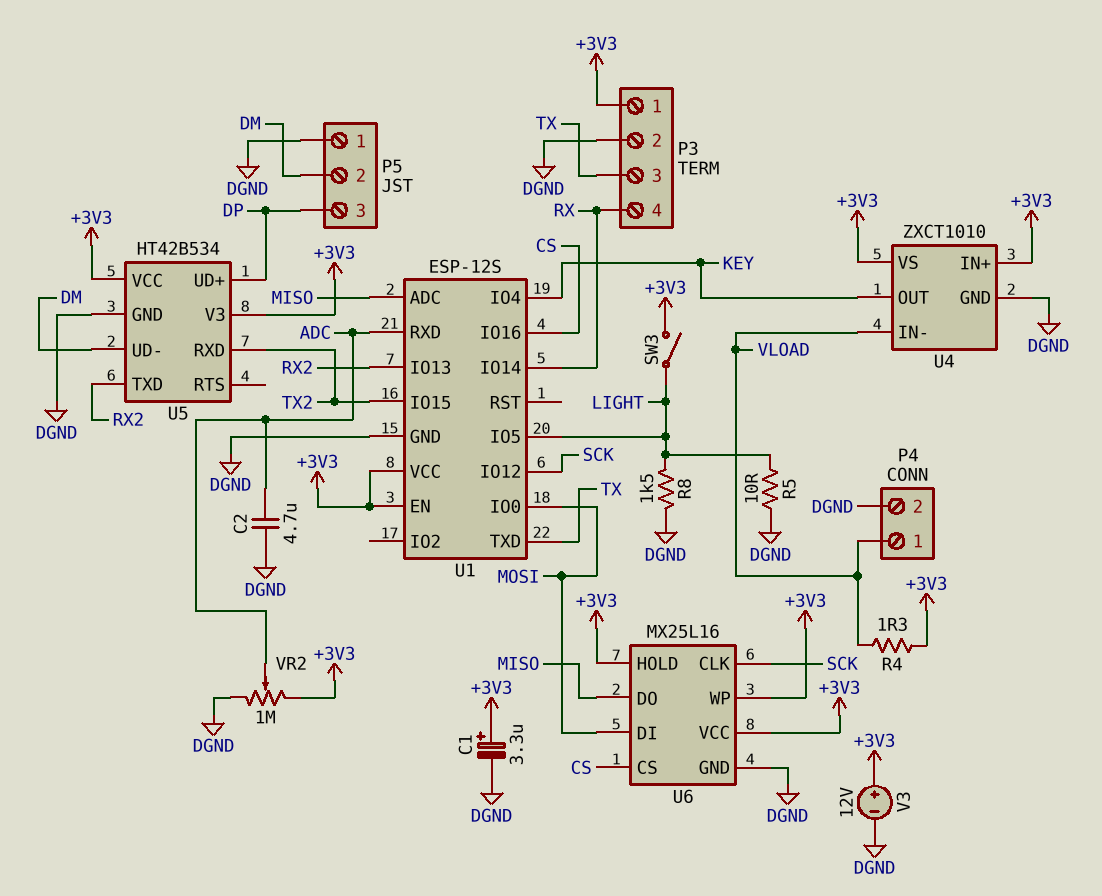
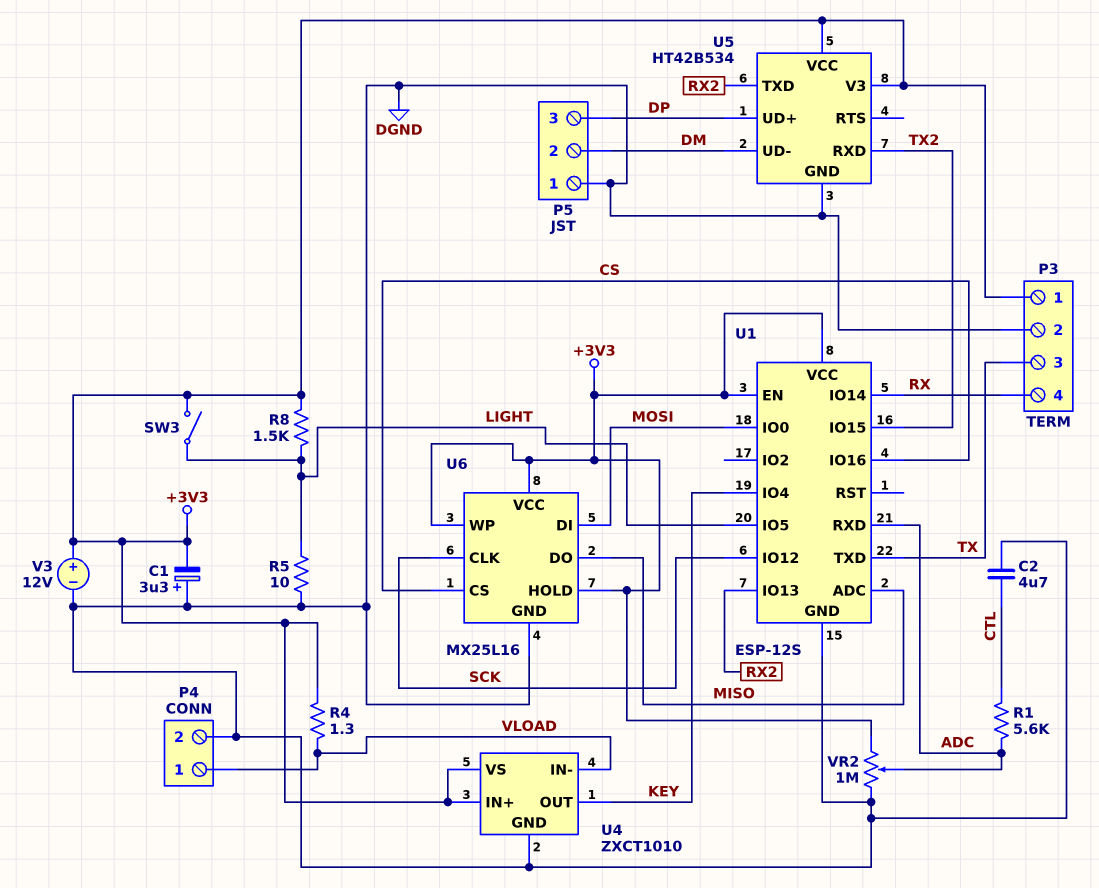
C1: 3.3uF (plus +3V3, minus DGND) -> 3.3uF (plus DGND, minus +3V3)
C2: 4.7uF (ADC, DGND) -> 4.7uF (CTL, DGND)
R1: none -> 5.6k (ADC, CTL)
R8: 1.5k (DGND, LIGHT) -> 1.5k (+3V3, LIGHT)

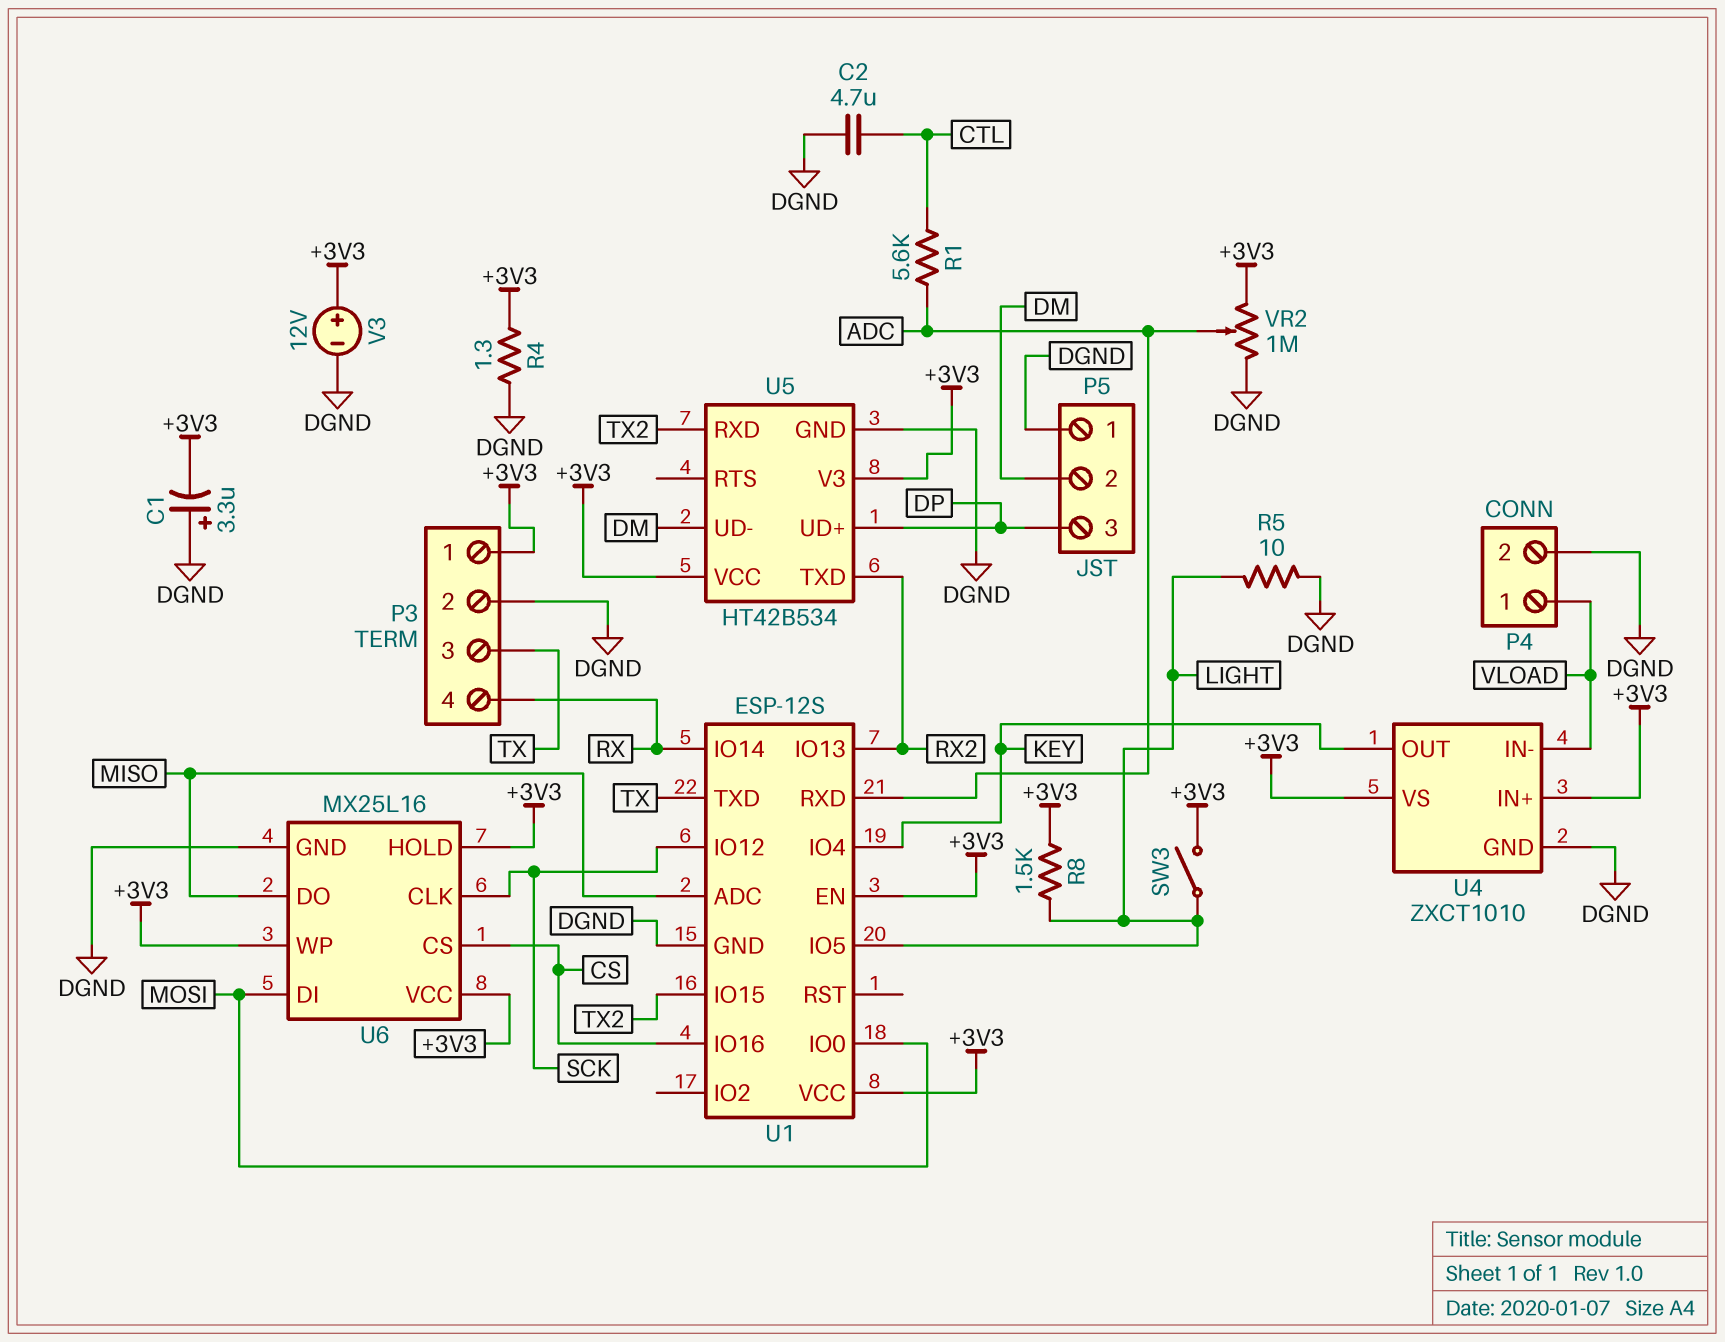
R4: 1.3 (+3V3, VLOAD) -> 1.3 (+3V3, DGND)

